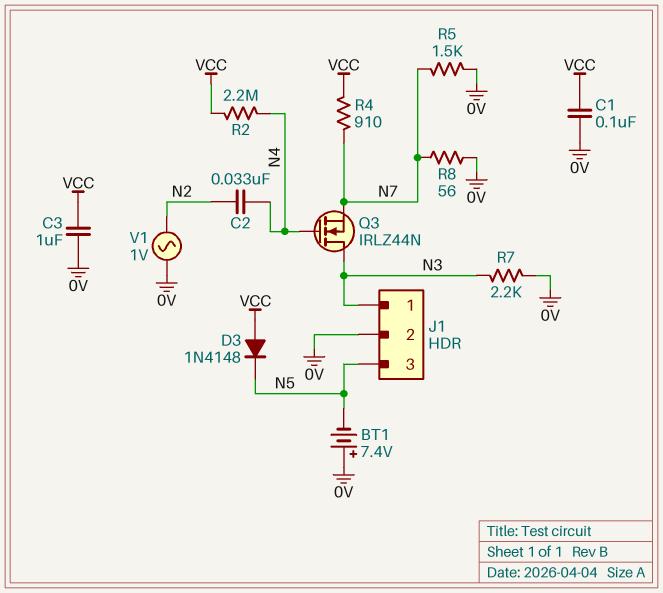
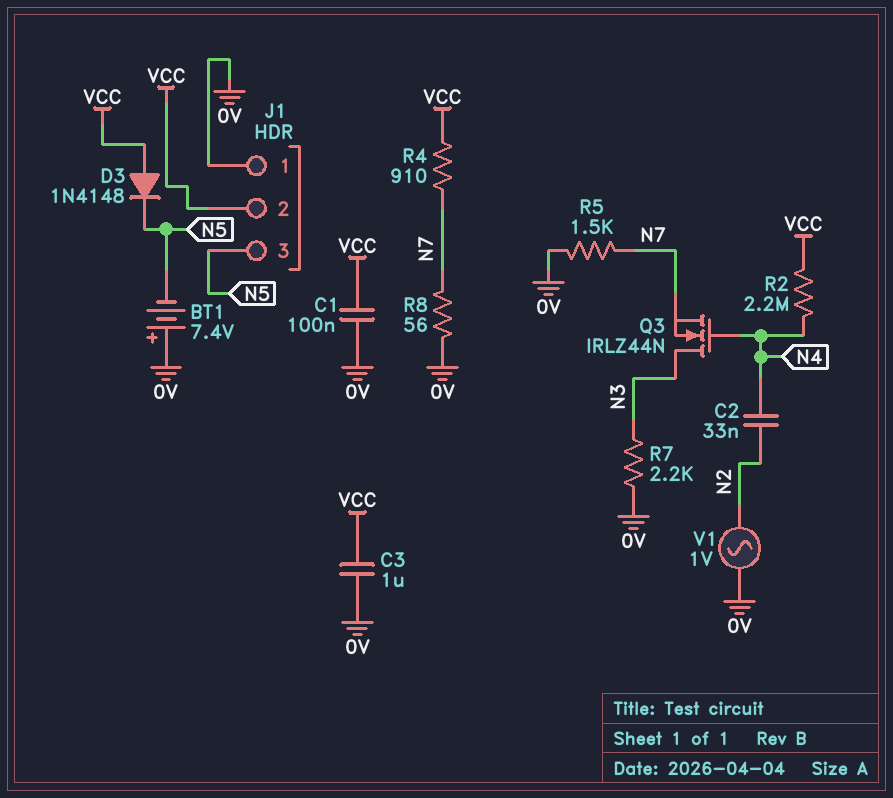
J1 pin 1: N3 -> 0V
J1 pin 2: 0V -> VCC

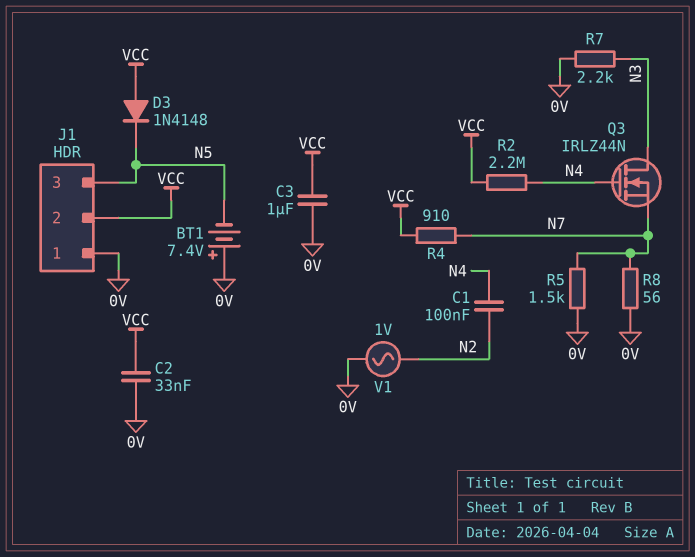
C1: 100nF (0V, VCC) -> 100nF (N2, N4)
C2: 33nF (N2, N4) -> 33nF (0V, VCC)

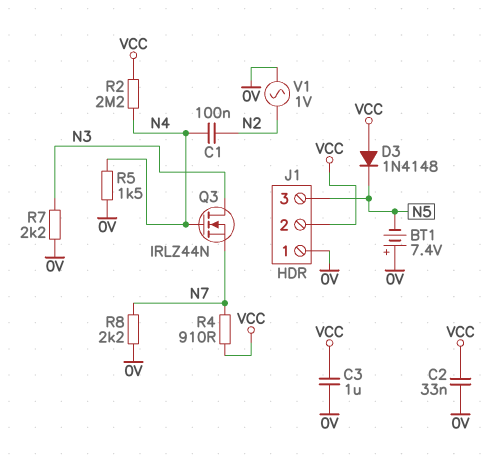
R5: 1.5k (0V, N7) -> 1.5k (0V, N4)
R8: 56 (0V, N7) -> 2.2k (0V, N7)

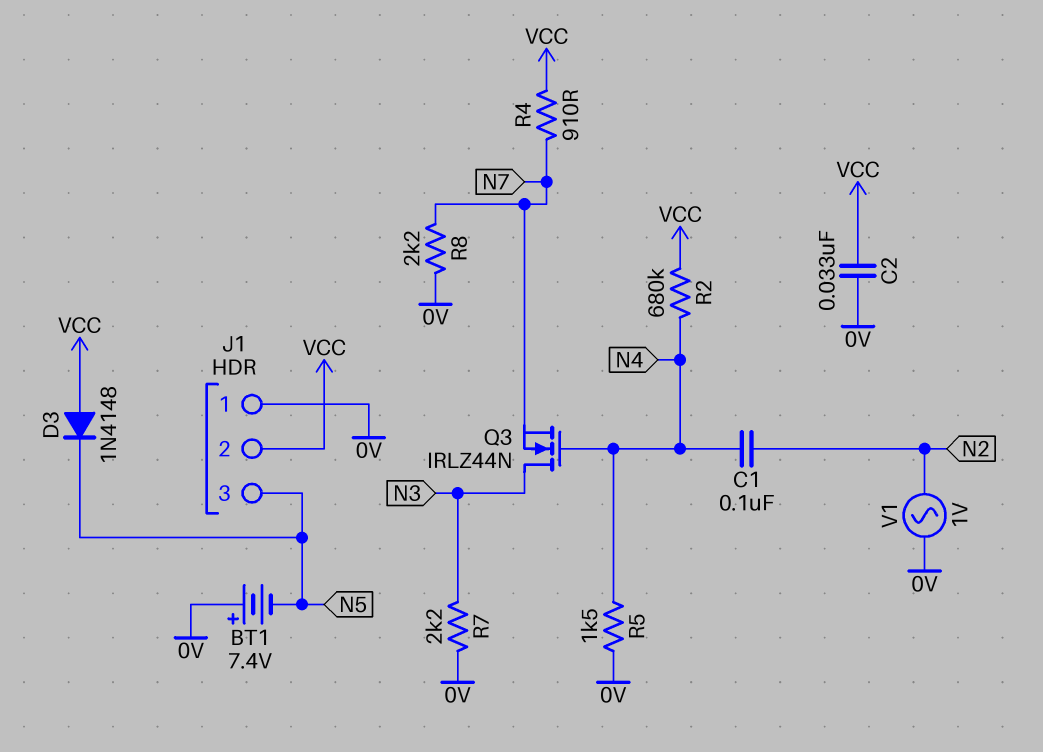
C3: 1uF (0V, VCC) -> none
R2: 2.2M (N4, VCC) -> 680k (N4, VCC)

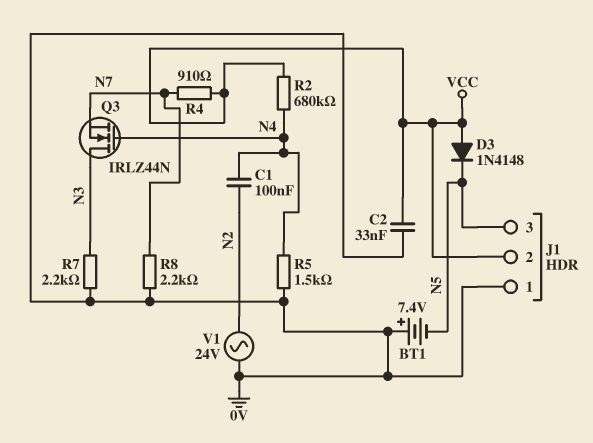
V1: AC 1V (0V, N2) -> AC 24V (0V, N2)

